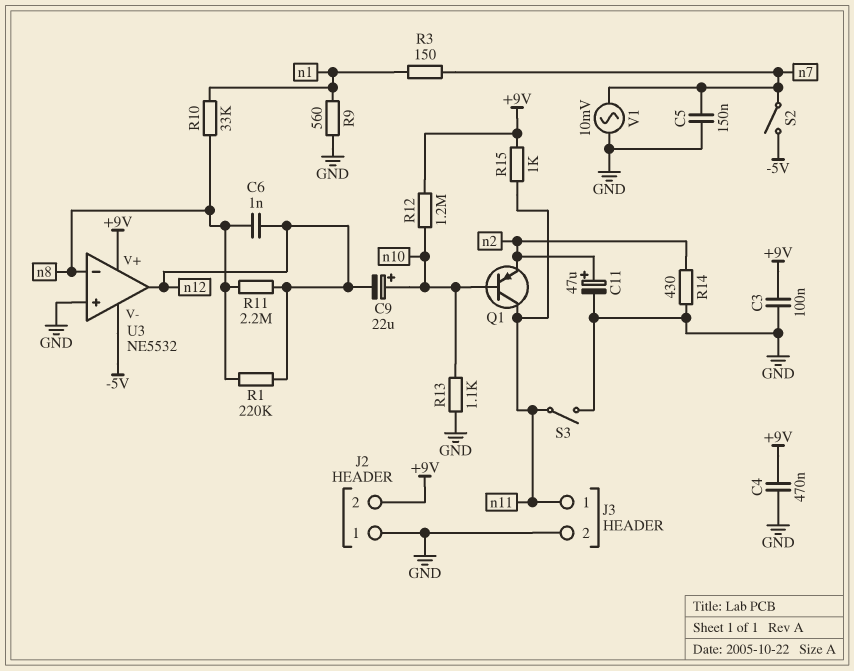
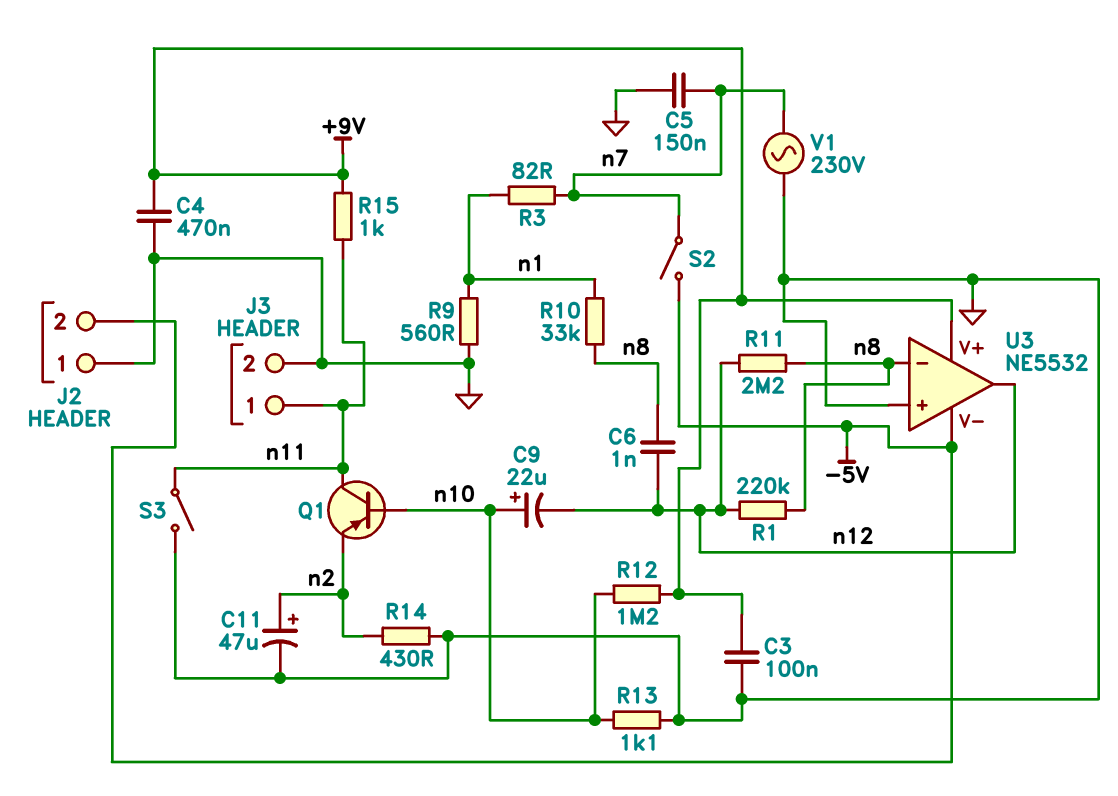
J2 pin 2: +9V -> -5V
R3: 150 (n1, n7) -> 82 (n1, n7)
V1: AC 10mV (GND, n7) -> AC 230V (GND, n7)

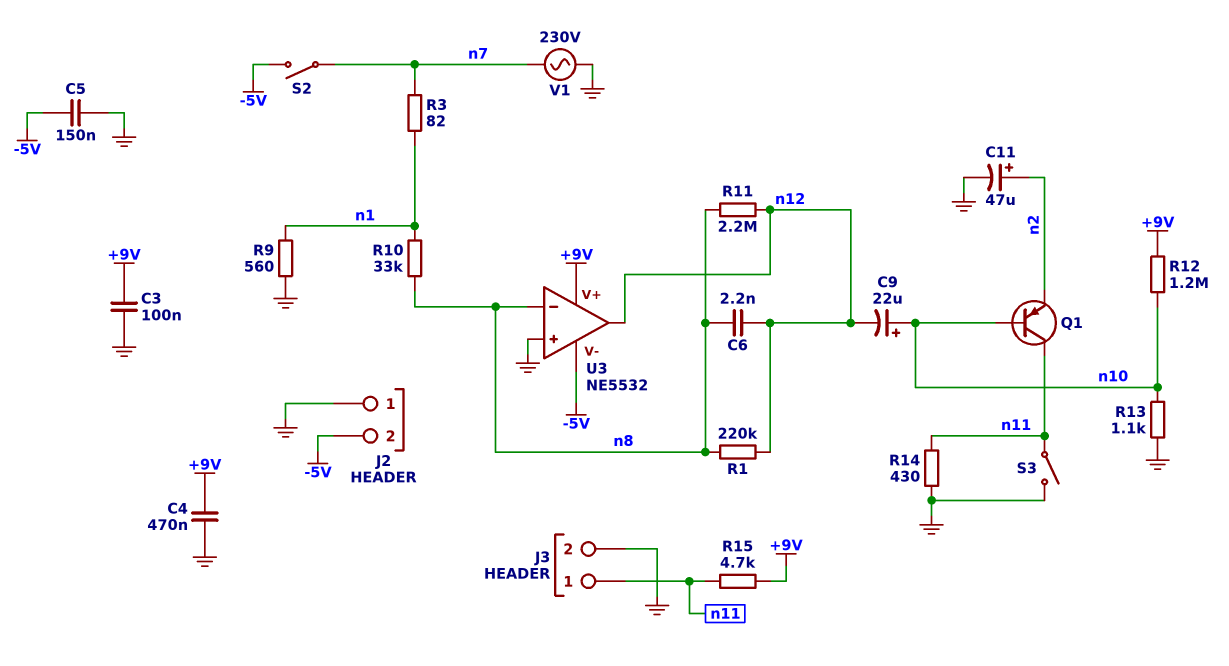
C5: 150nF (GND, n7) -> 150nF (-5V, GND)
C6: 1nF (n8, n12) -> 2.2nF (n8, n12)
R14: 430 (GND, n2) -> 430 (GND, n11)
R15: 1k (+9V, n11) -> 4.7k (+9V, n11)

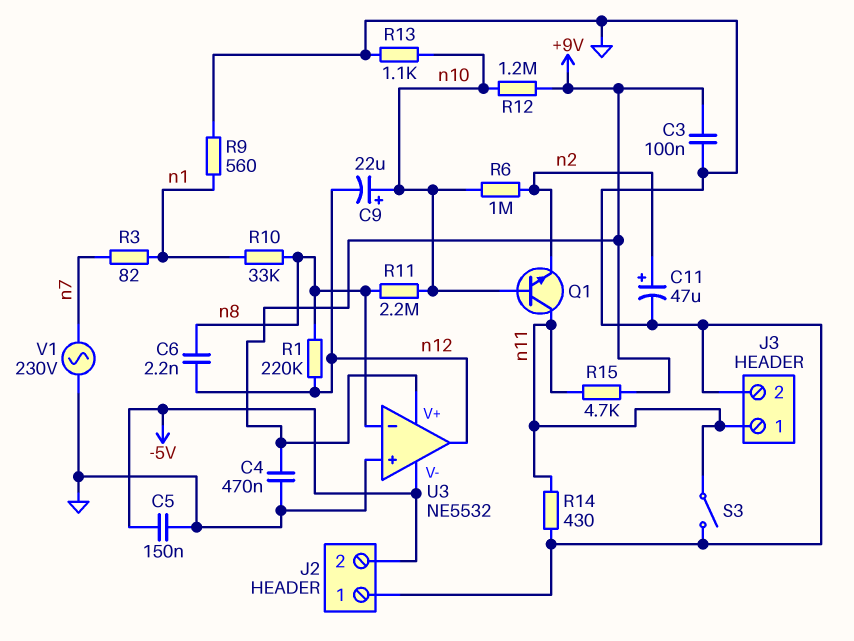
Q1: PNP (B n10, C n11, E n2) -> NPN (B n10, C n11, E n2)
R6: none -> 1M (n2, n10)
R11: 2.2M (n8, n12) -> 2.2M (n8, n10)
S2: switch (-5V, n7) -> none

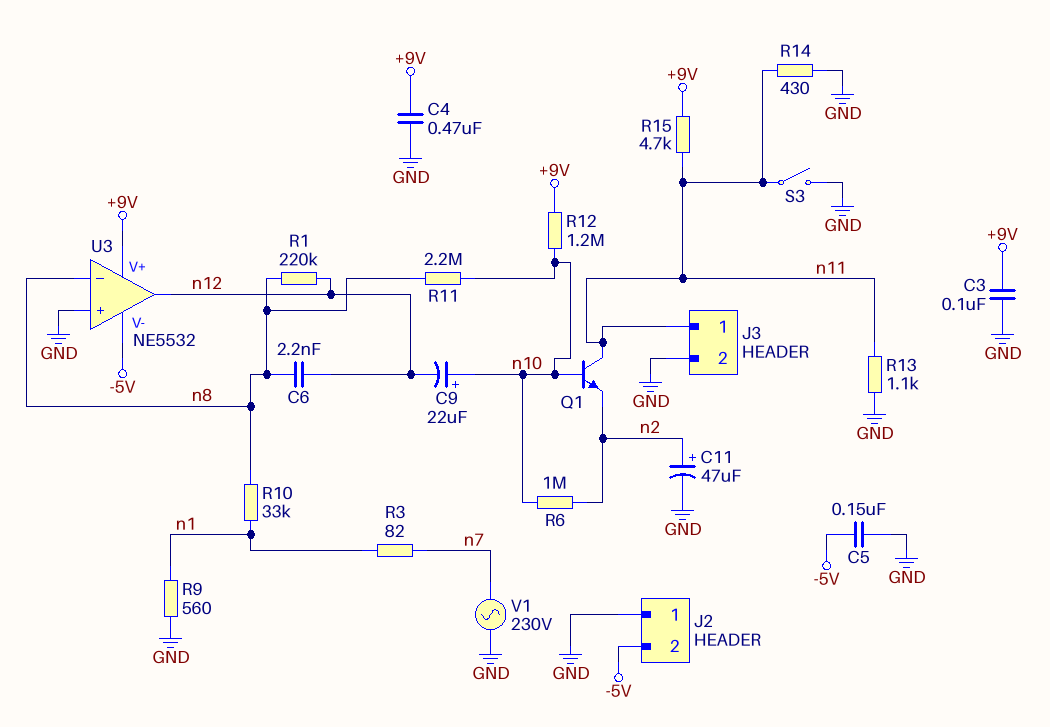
R13: 1.1k (GND, n10) -> 1.1k (GND, n11)

